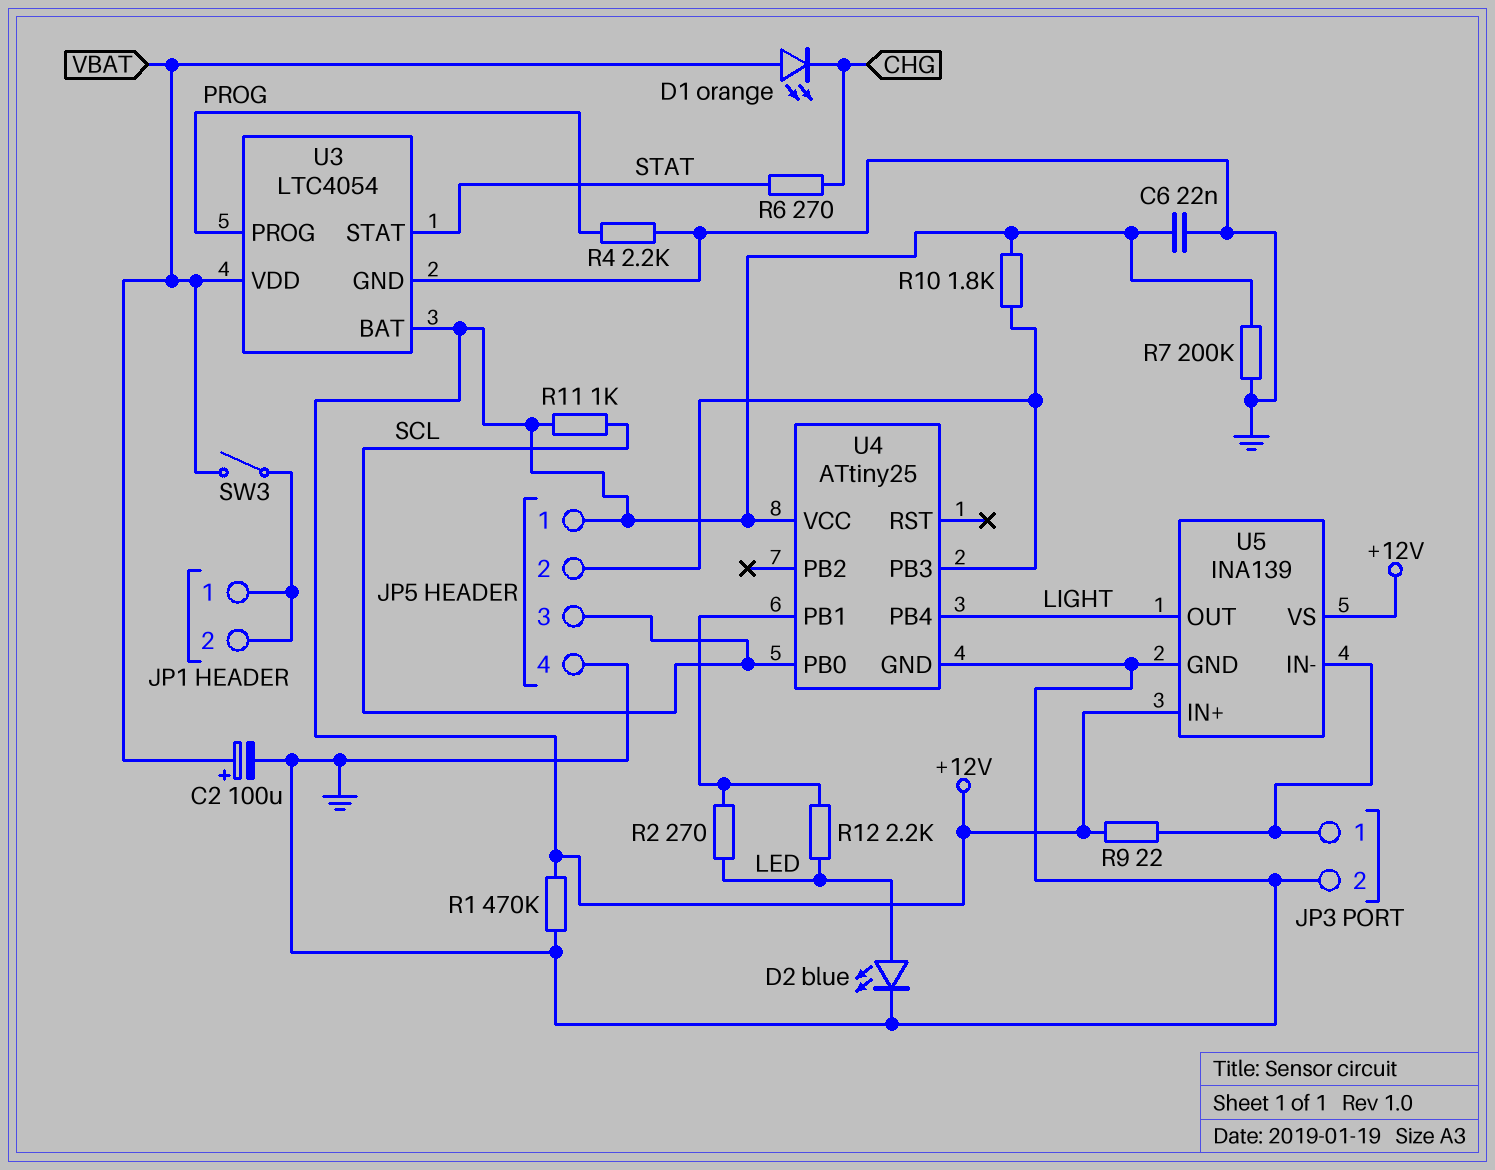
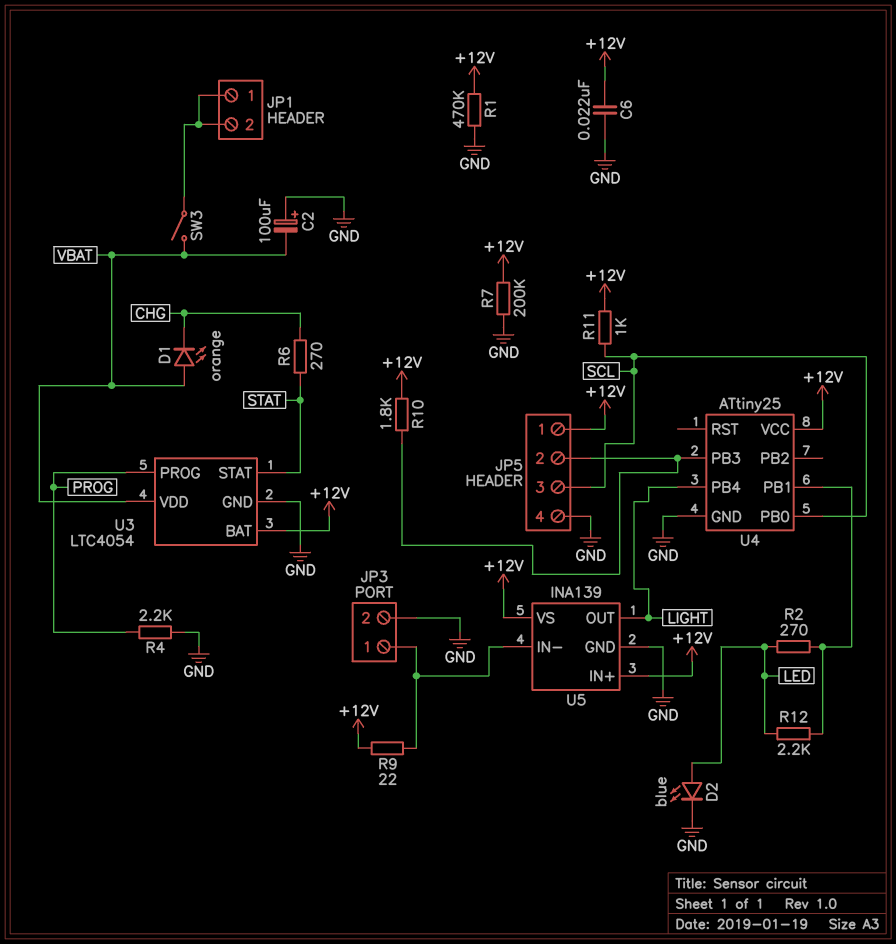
C2: 100uF (plus VBAT, minus GND) -> 100uF (plus GND, minus VBAT)

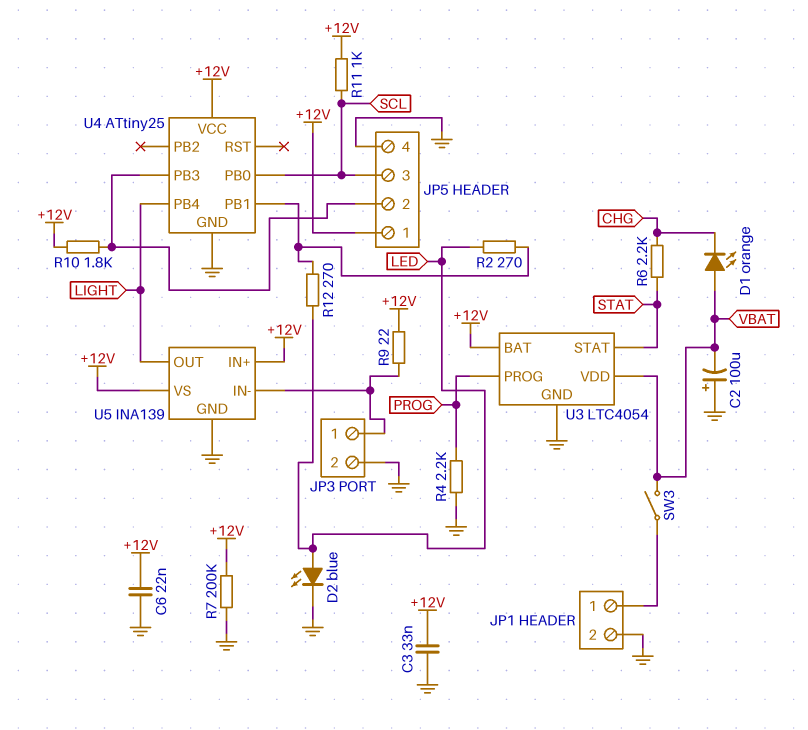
C3: none -> 33nF (+12V, GND)
JP1 pin 2: JP1/1 -> GND
R1: 470k (+12V, GND) -> none
R6: 270 (CHG, STAT) -> 2.2k (CHG, STAT)
R12: 2.2k (LED, U4/PB1) -> 270 (LED, U4/PB1)

